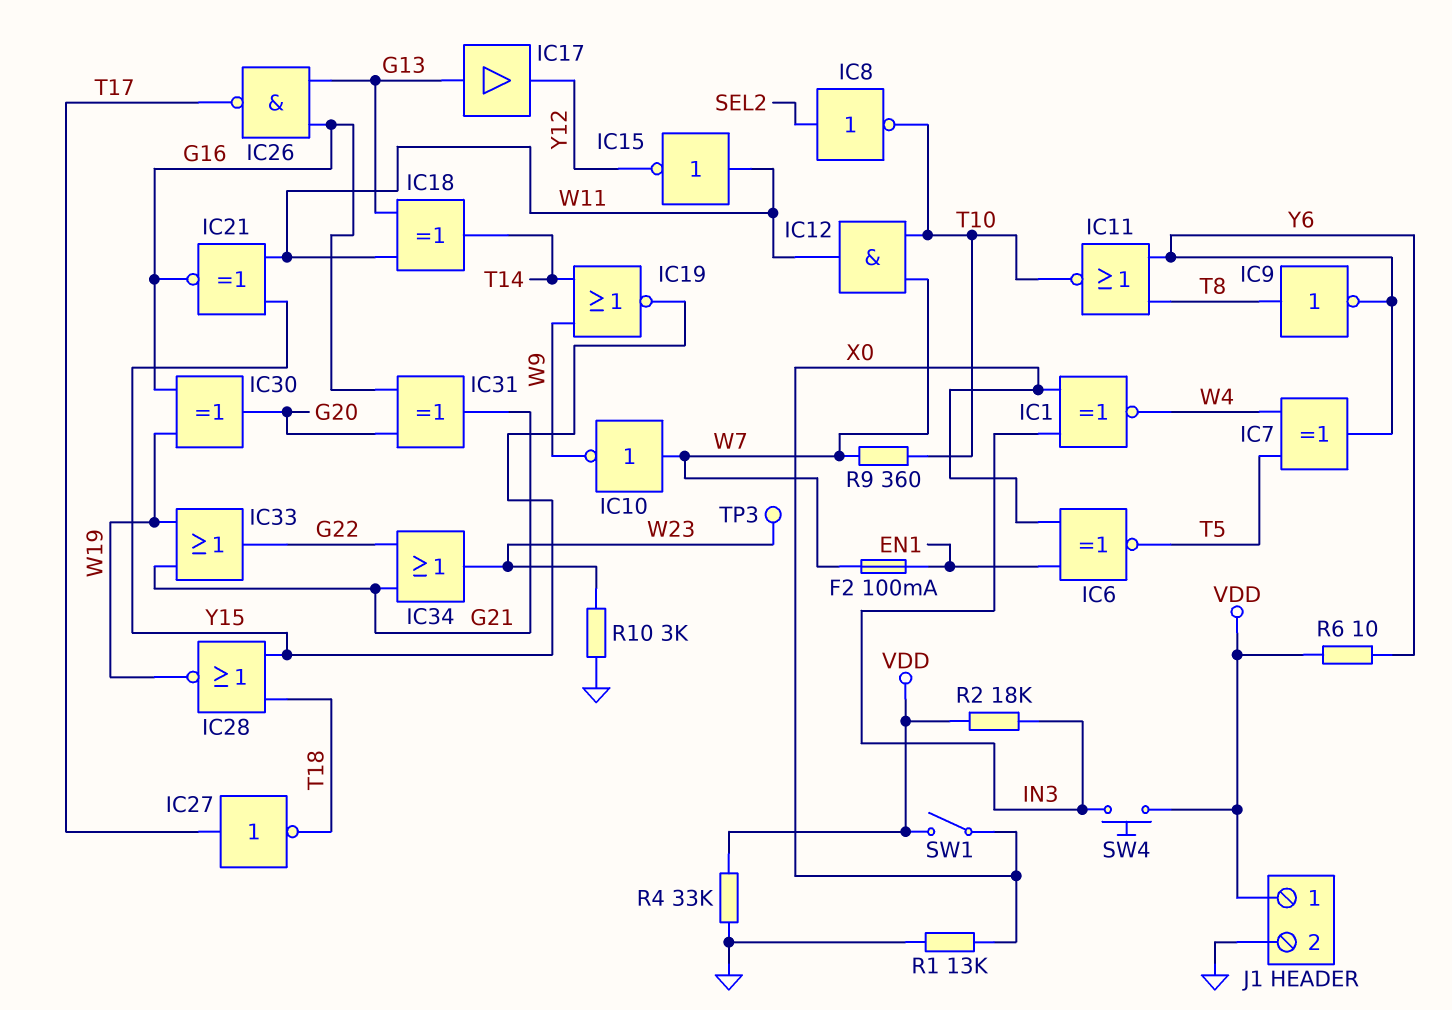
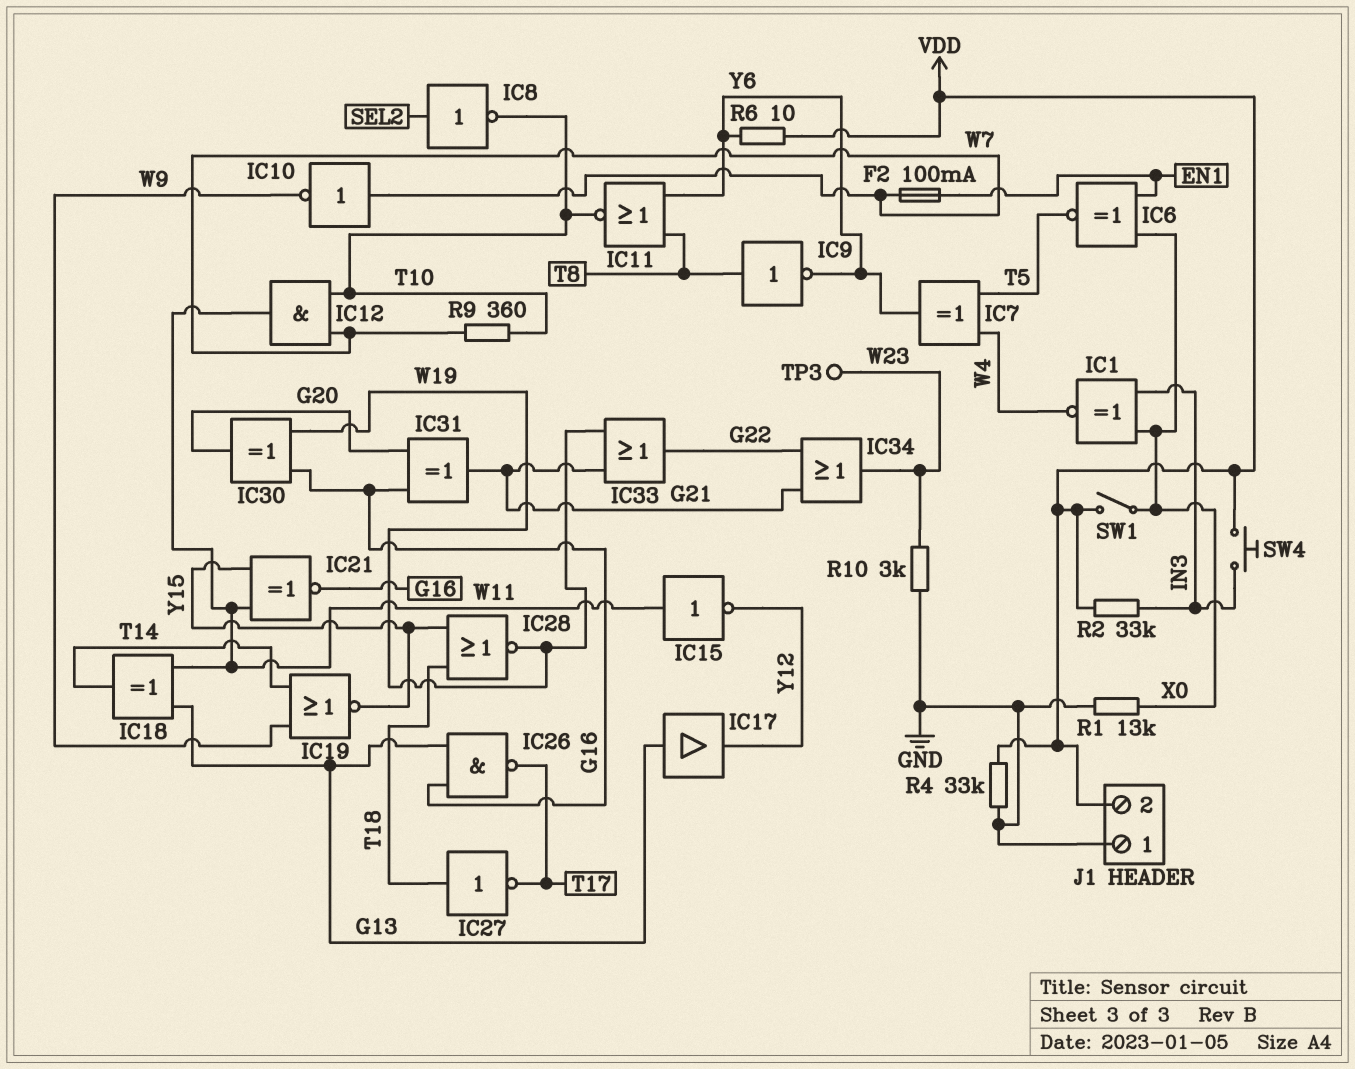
IC27: NOT (in T17, out T18) -> NOT (in T18, out T17)
J1 pin 1: VDD -> GND
J1 pin 2: GND -> VDD
R2: 18k (IN3, VDD) -> 33k (IN3, VDD)

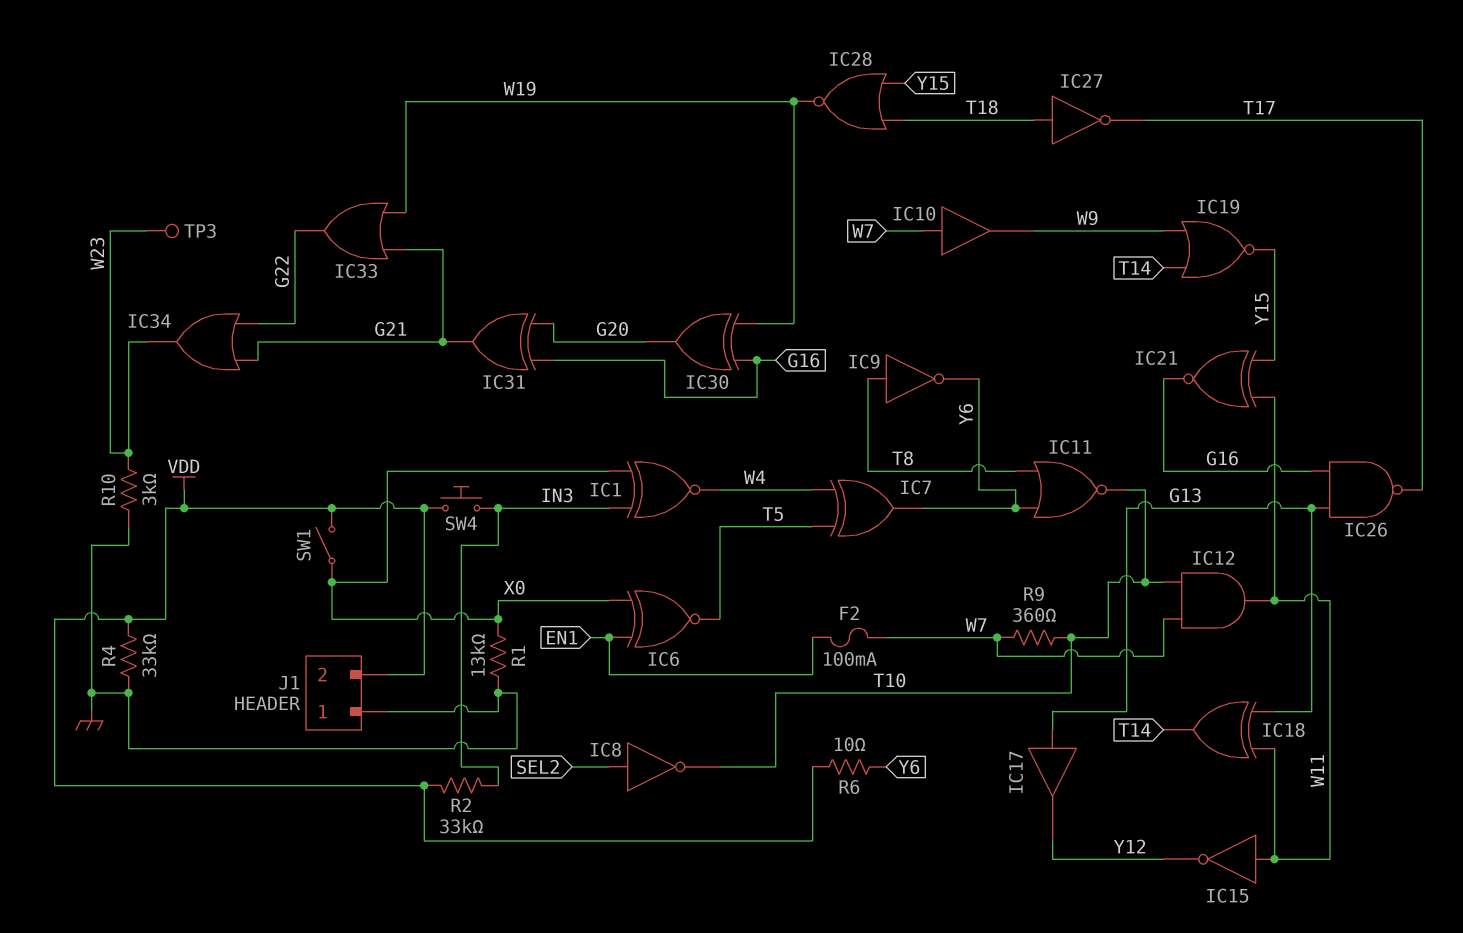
IC10: NOT (in W7, out W9) -> buffer (in W7, out W9)

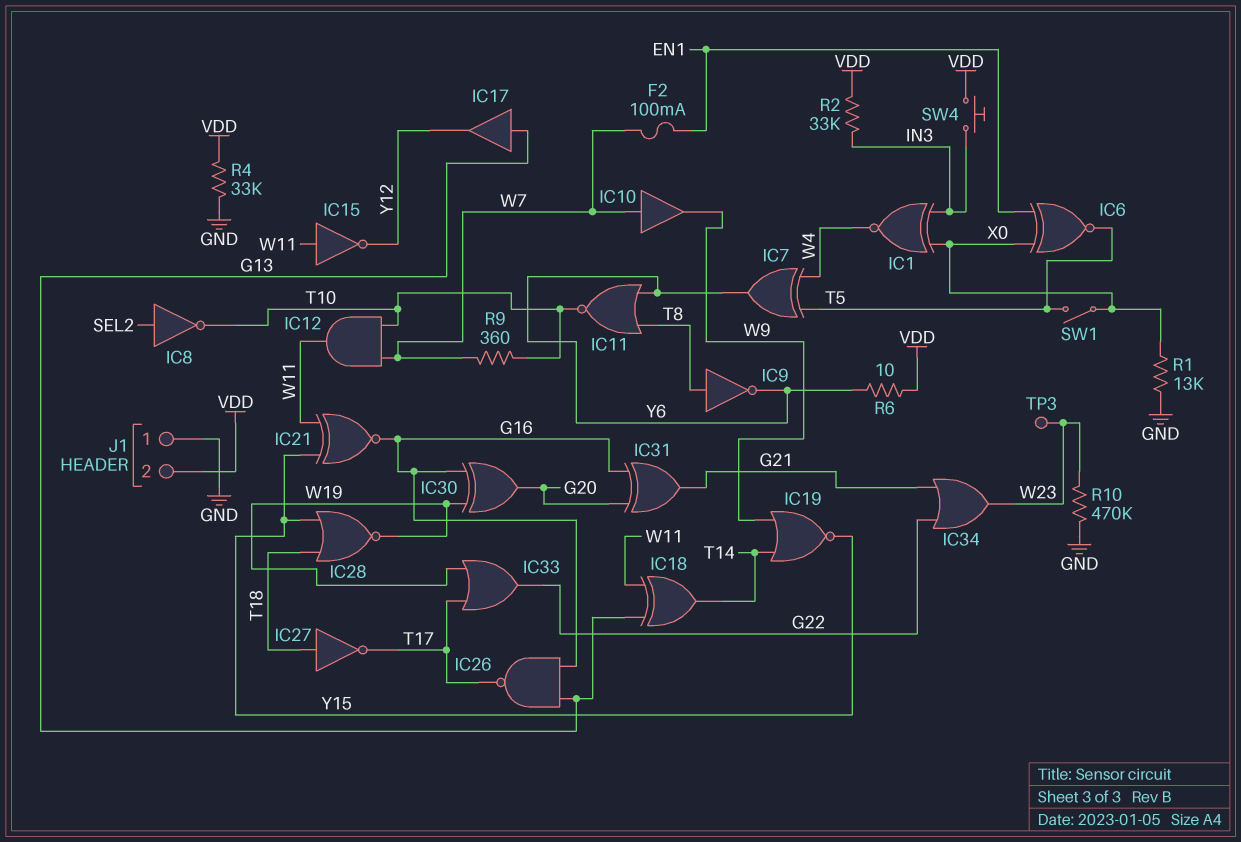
IC33: OR (in G21, in W19, out G22) -> OR (in T17, in W19, out G22)
R10: 3k (GND, W23) -> 470k (GND, W23)
SW1: switch (VDD, X0) -> switch (T5, X0)

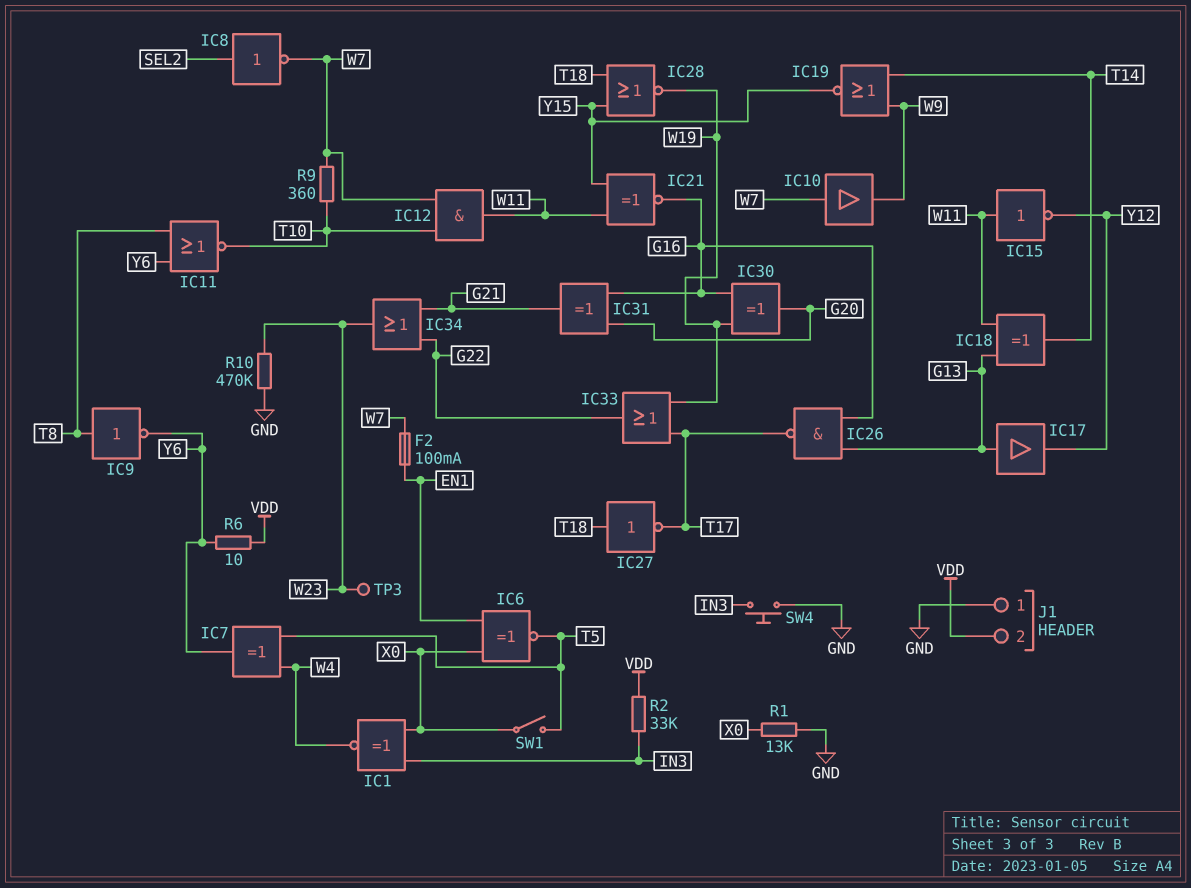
IC8: NOT (in SEL2, out T10) -> NOT (in SEL2, out W7)
R4: 33k (GND, VDD) -> none
SW4: button (IN3, VDD) -> button (GND, IN3)

